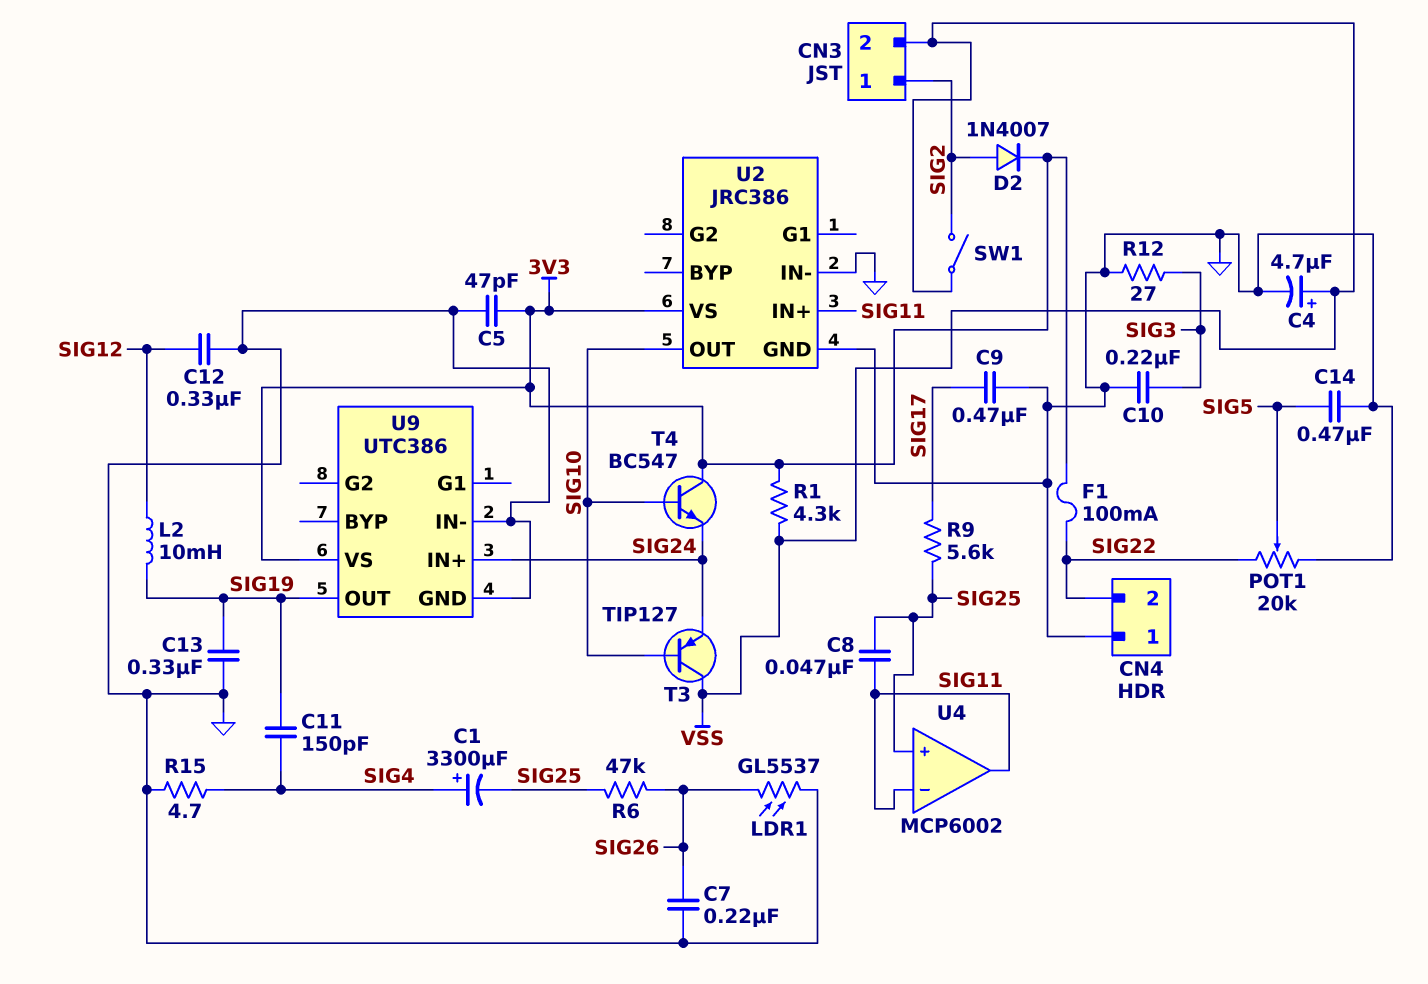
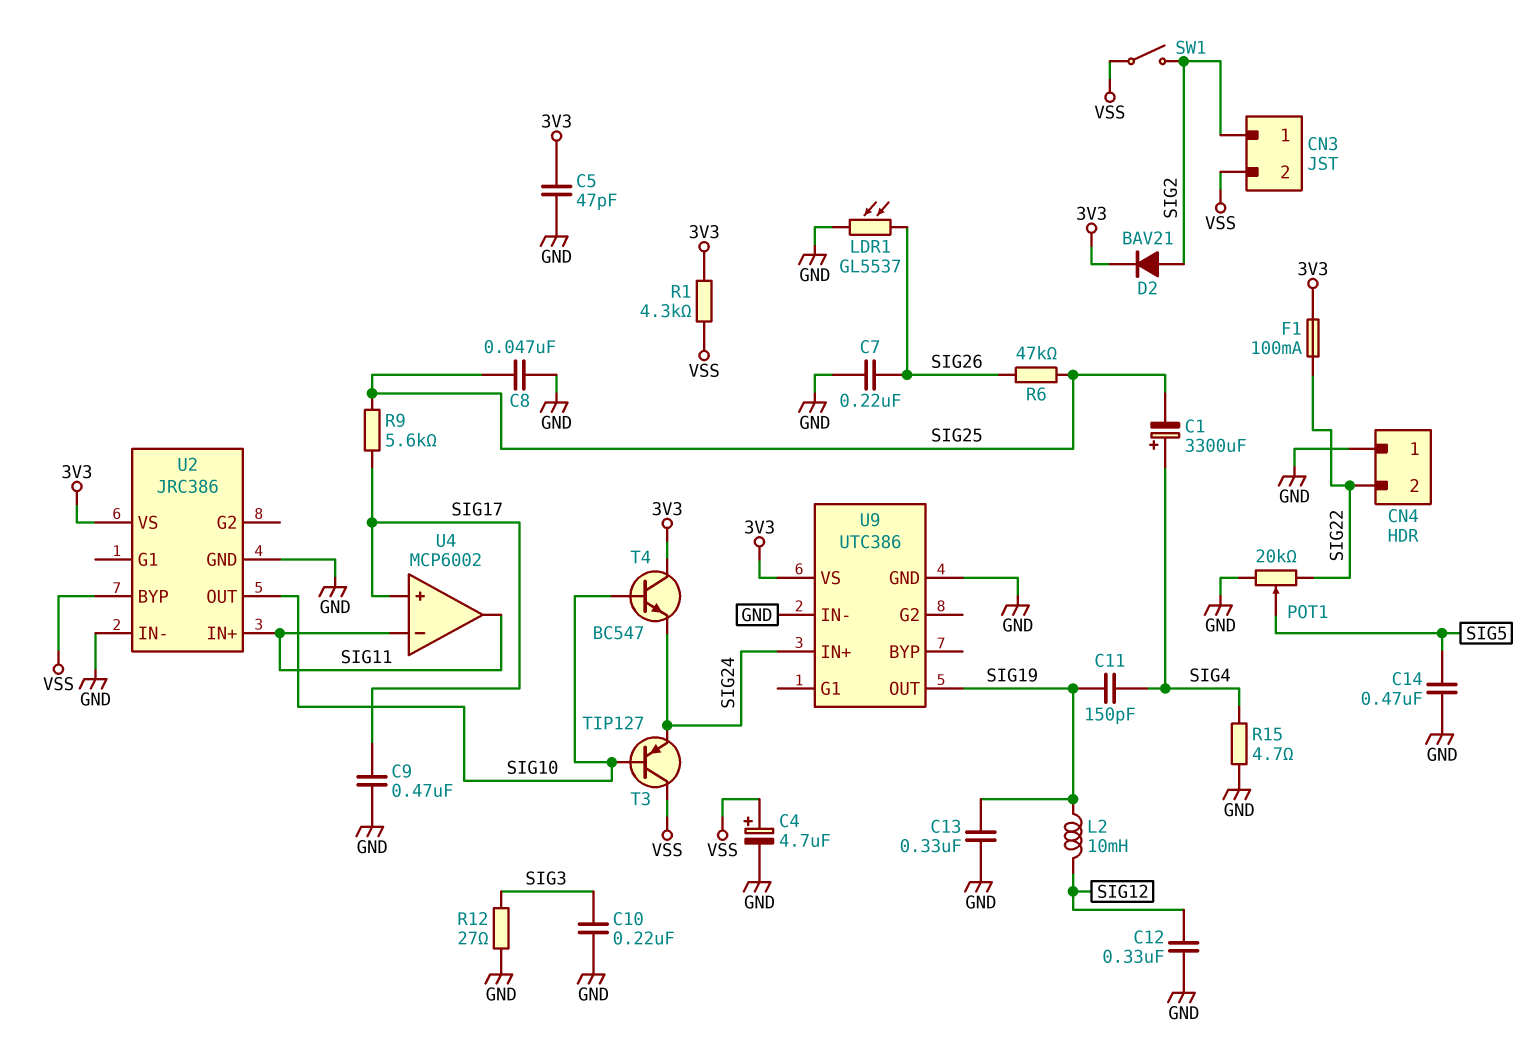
C8: 47nF (SIG11, SIG25) -> 47nF (GND, SIG25)
D2: diode 1N4007 (A SIG2, K 3V3) -> diode BAV21 (A SIG2, K 3V3)
U2 pin BYP: none -> VSS
U4 pin in+: SIG25 -> SIG17

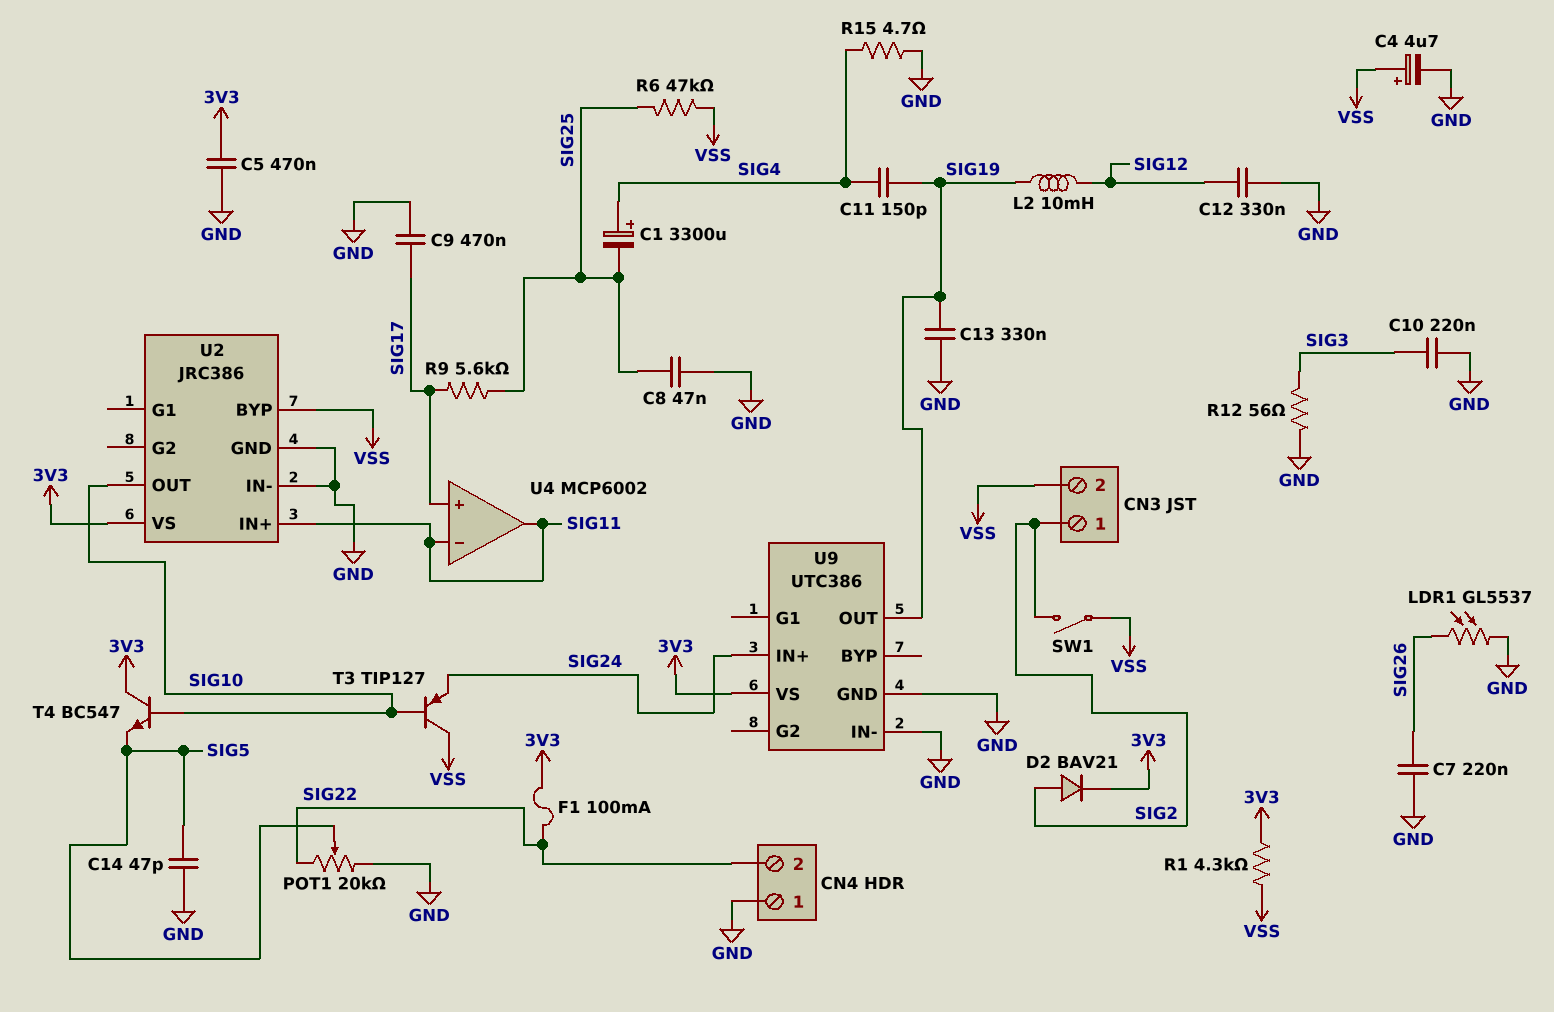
C5: 47pF (3V3, GND) -> 470nF (3V3, GND)
C14: 470nF (GND, SIG5) -> 47pF (GND, SIG5)
R6: 47k (SIG25, SIG26) -> 47k (SIG25, VSS)
R12: 27 (GND, SIG3) -> 56 (GND, SIG3)
T4: NPN BC547 (B SIG10, C 3V3, E SIG24) -> NPN BC547 (B SIG10, C 3V3, E SIG5)

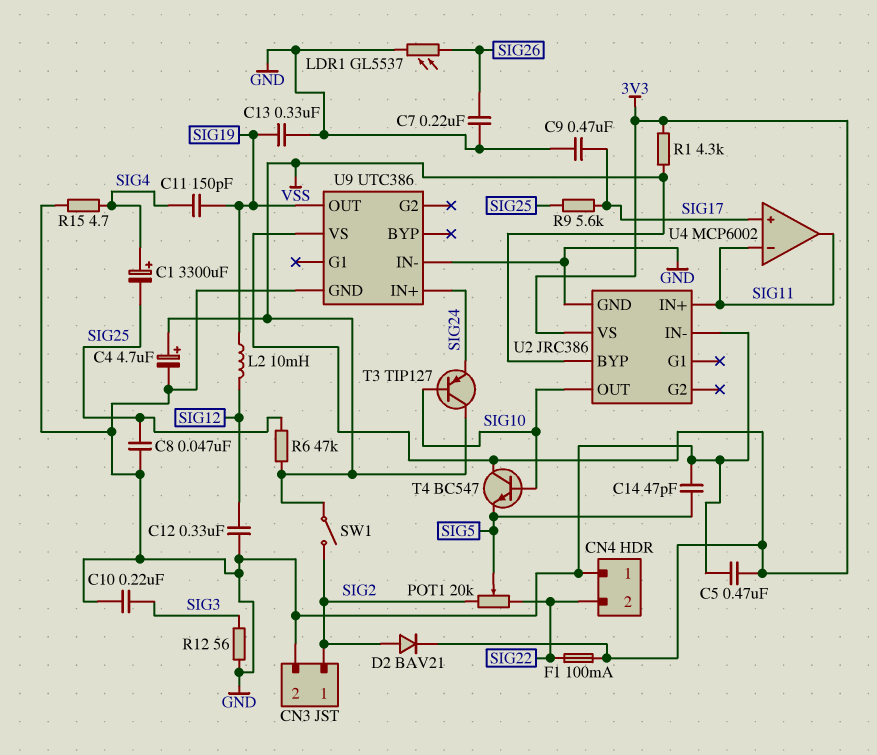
CN3 pin 2: VSS -> GND
POT1: 20k (GND, SIG22, wiper SIG5) -> 20k (SIG2, SIG22, wiper SIG5)

